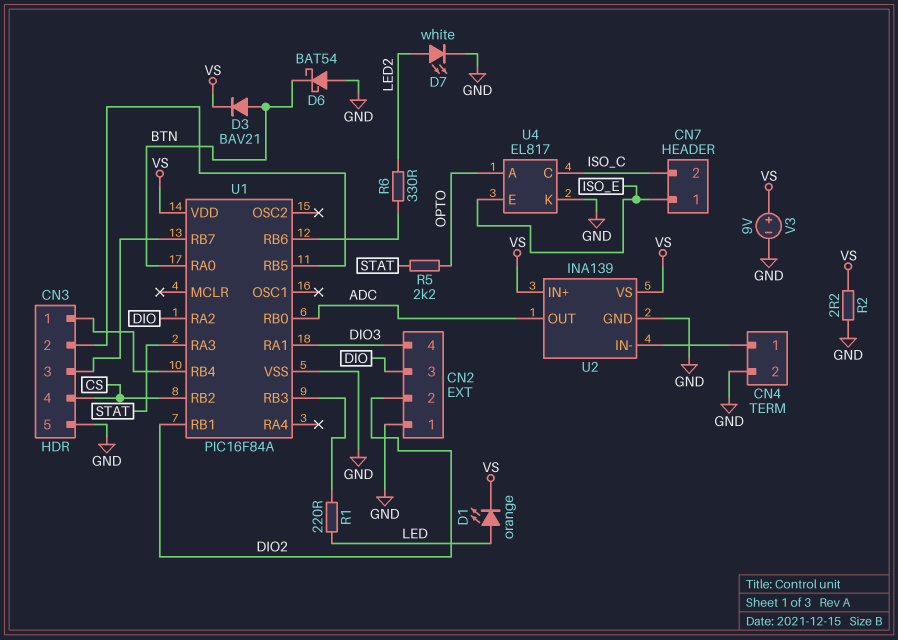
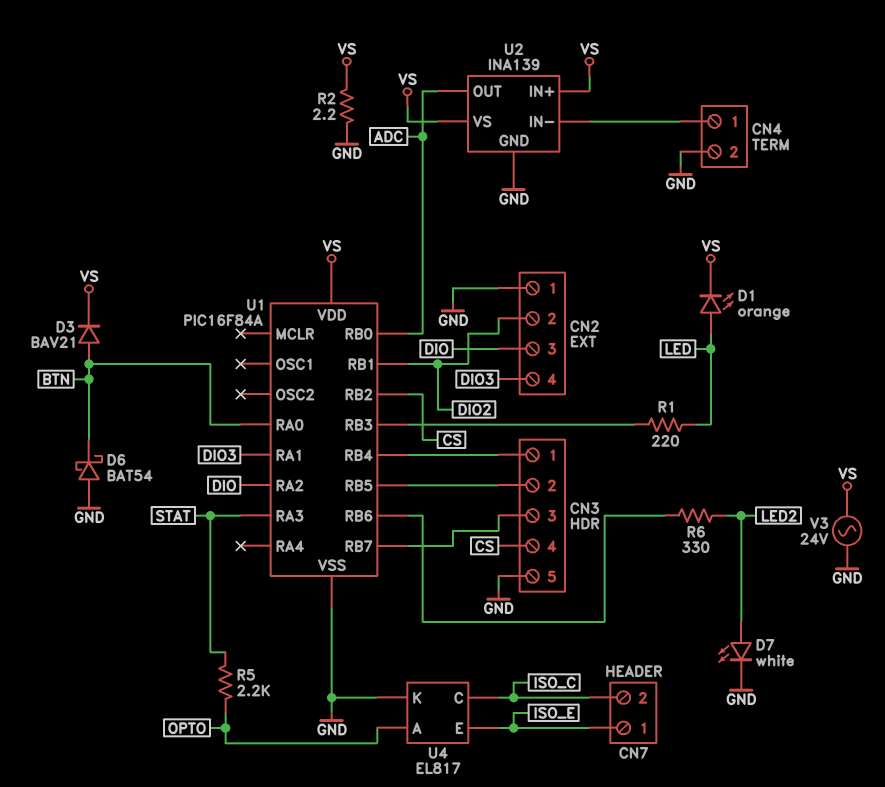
V3: 9V (plus VS, minus GND) -> AC 24V (GND, VS)

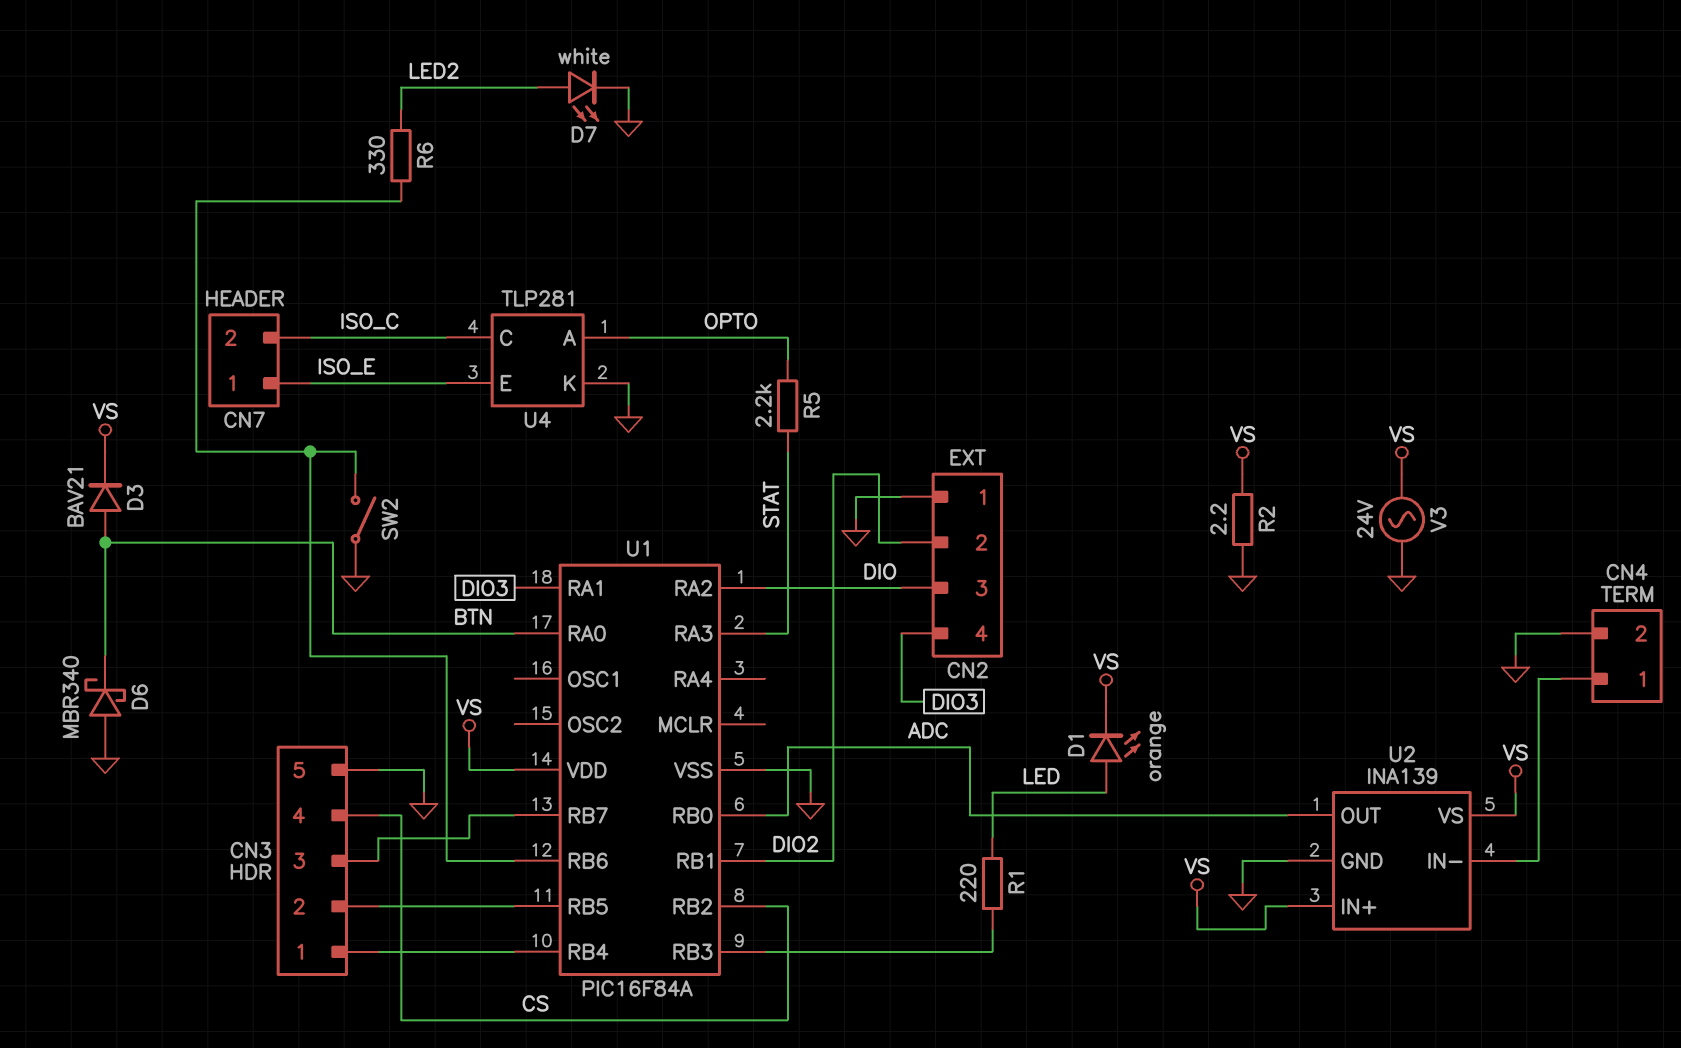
D6: schottky BAT54 (A GND, K BTN) -> schottky MBR340 (A GND, K BTN)
SW2: none -> switch (GND, U1/RB6)
U4: EL817 -> TLP281

